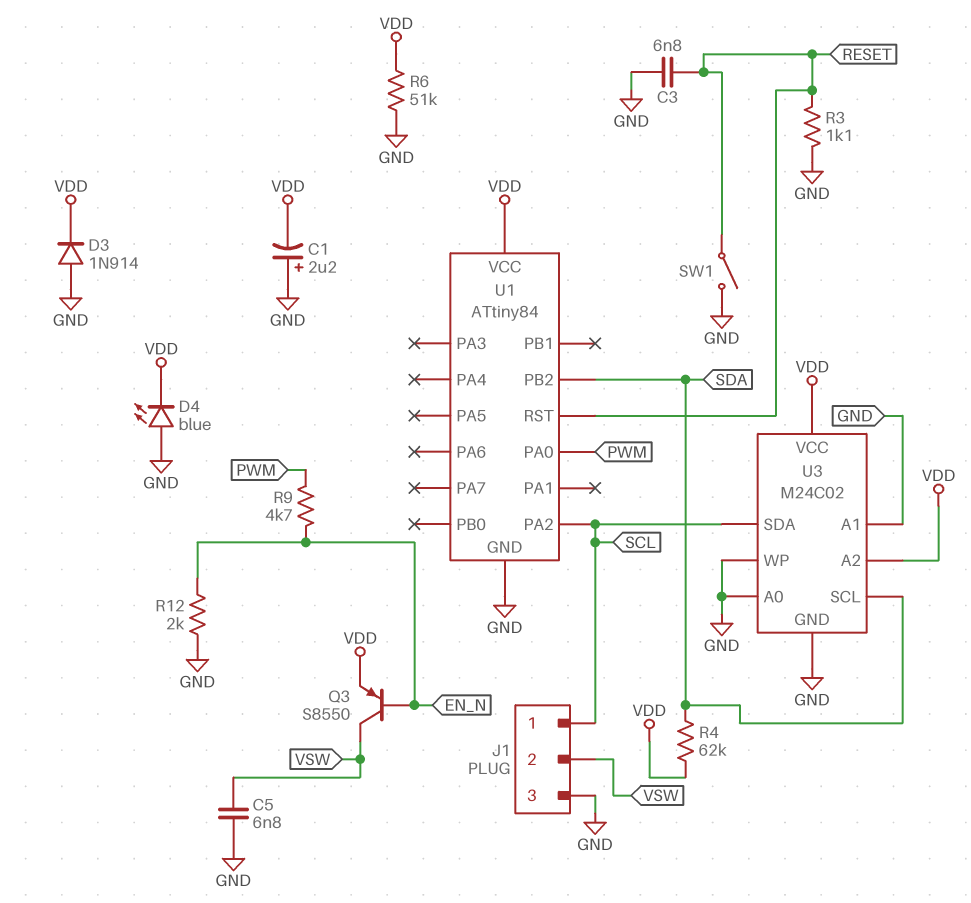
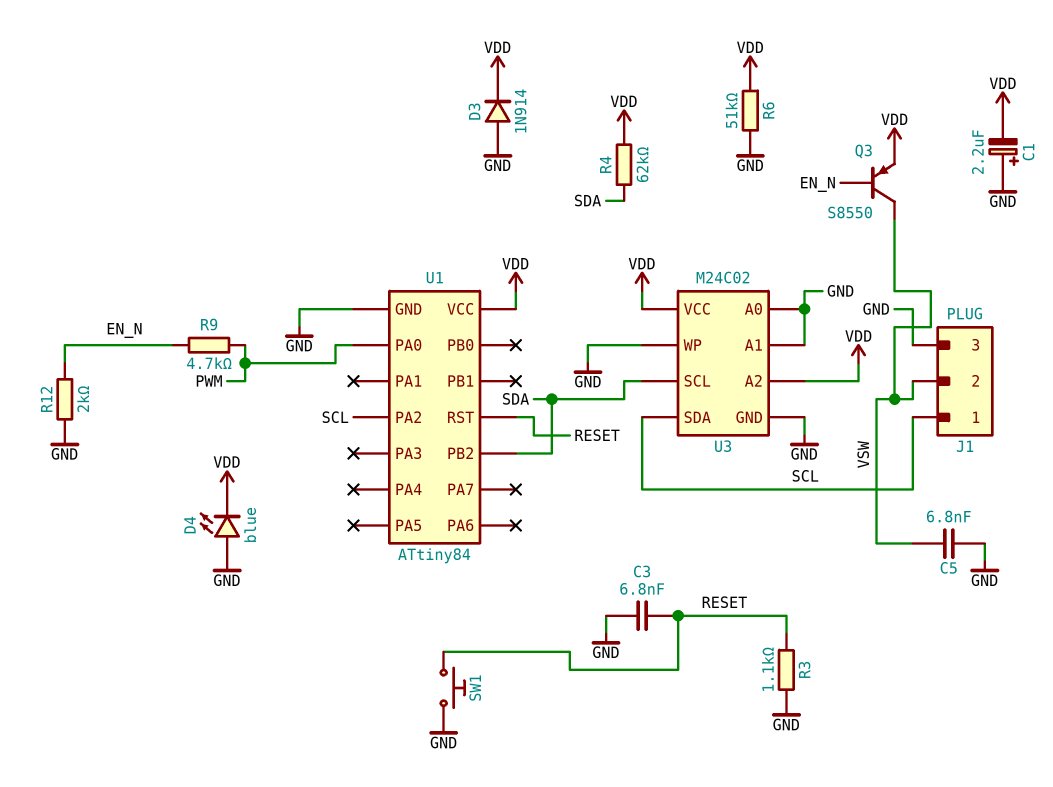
SW1: switch (GND, RESET) -> button (GND, RESET)

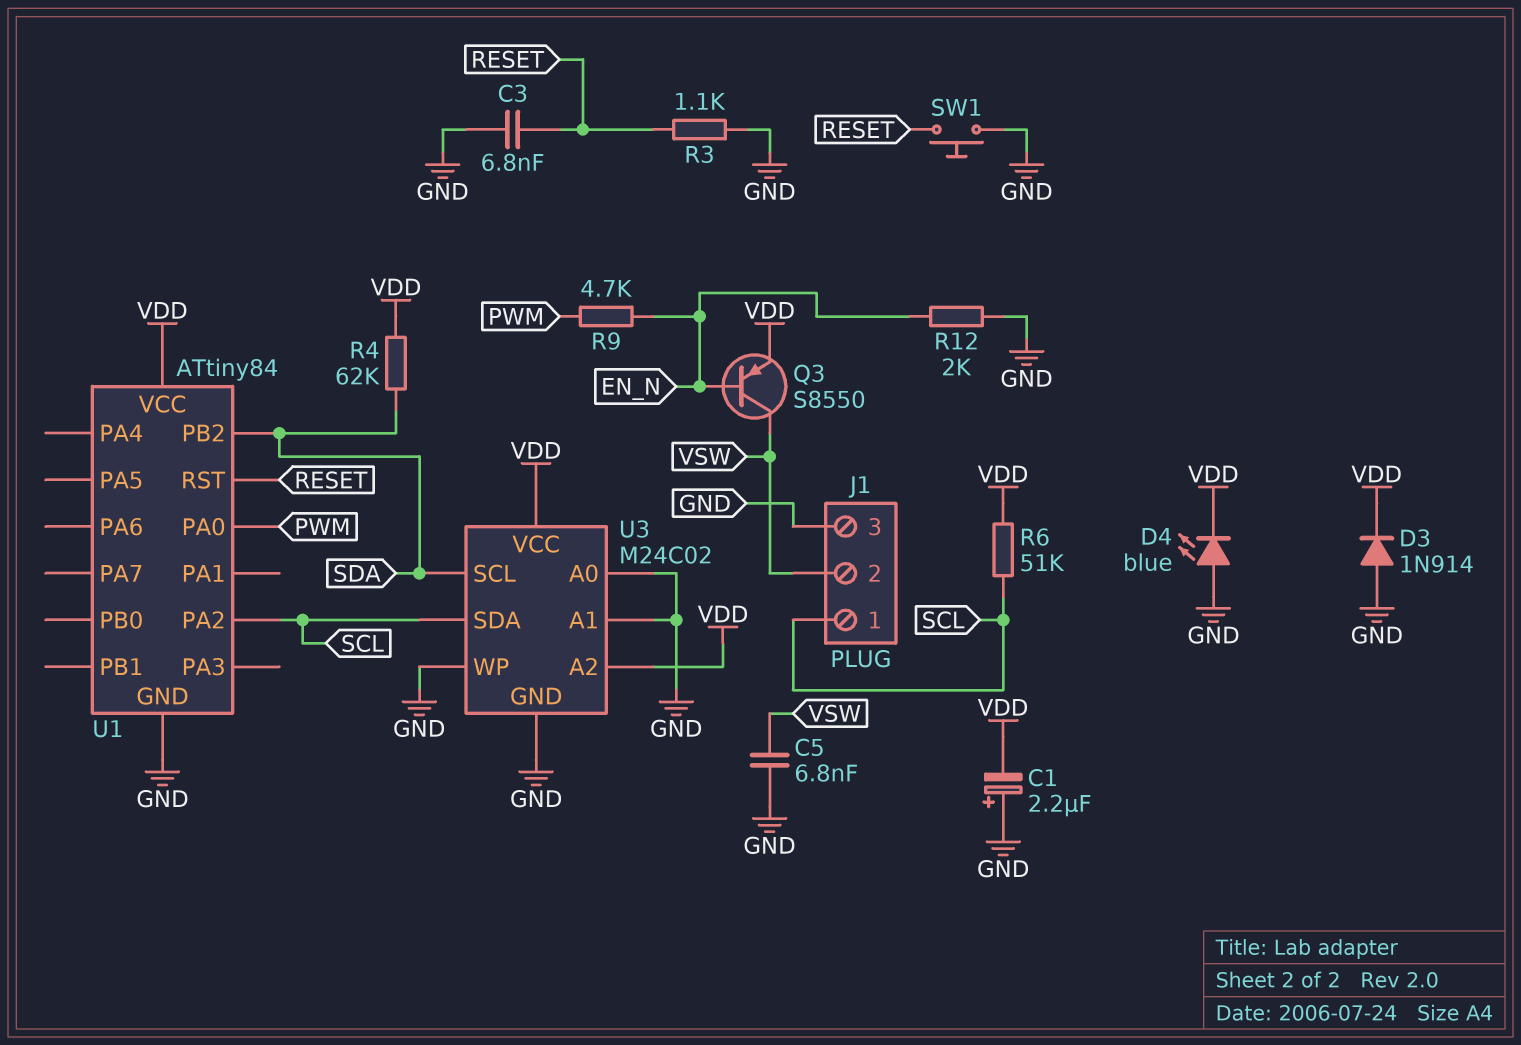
R6: 51k (GND, VDD) -> 51k (SCL, VDD)

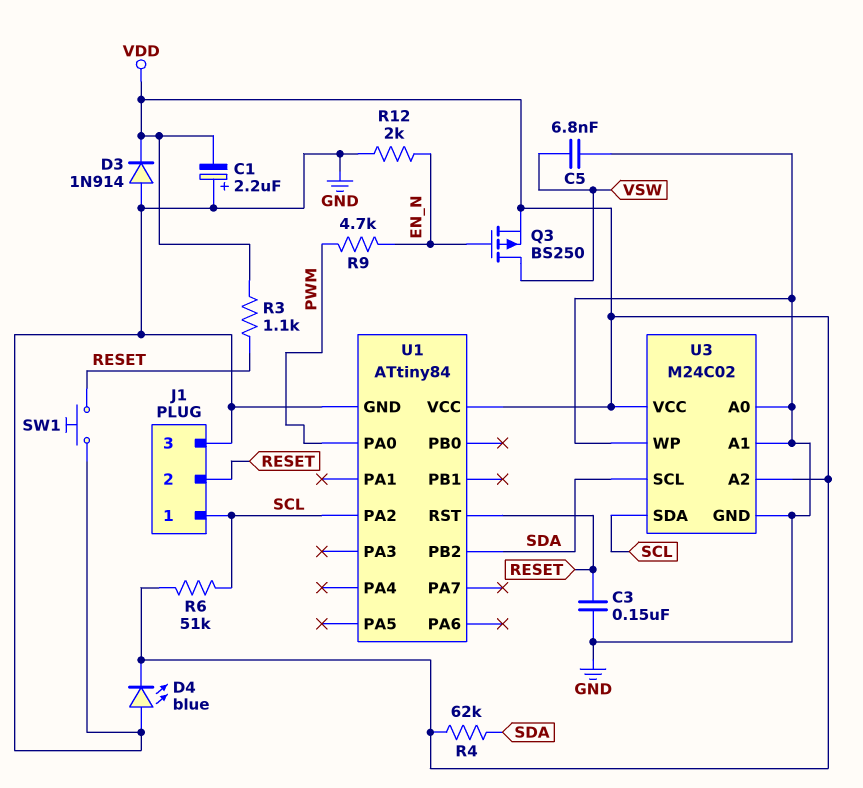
C3: 6.8nF (GND, RESET) -> 150nF (GND, RESET)
J1 pin 2: VSW -> RESET
Q3: PNP S8550 (B EN_N, C VSW, E VDD) -> PMOS BS250 (G EN_N, D VSW, S VDD)
R3: 1.1k (GND, RESET) -> 1.1k (RESET, VDD)

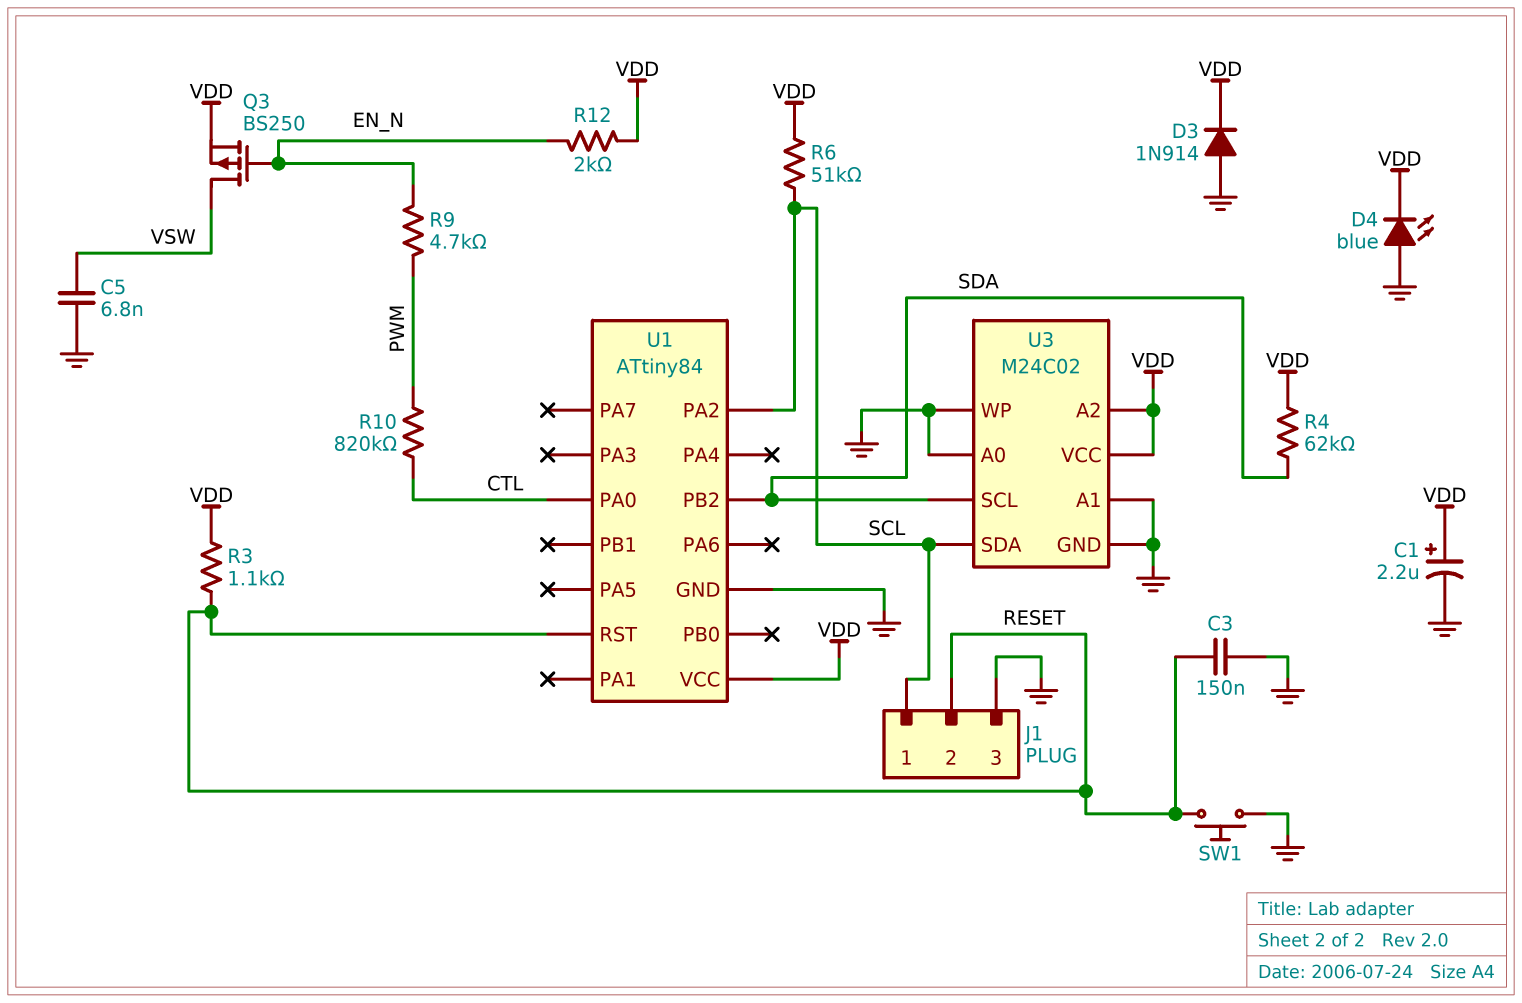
C1: 2.2uF (plus GND, minus VDD) -> 2.2uF (plus VDD, minus GND)
R10: none -> 820k (CTL, PWM)
R12: 2k (EN_N, GND) -> 2k (EN_N, VDD)
U1 pin PA0: PWM -> CTL

